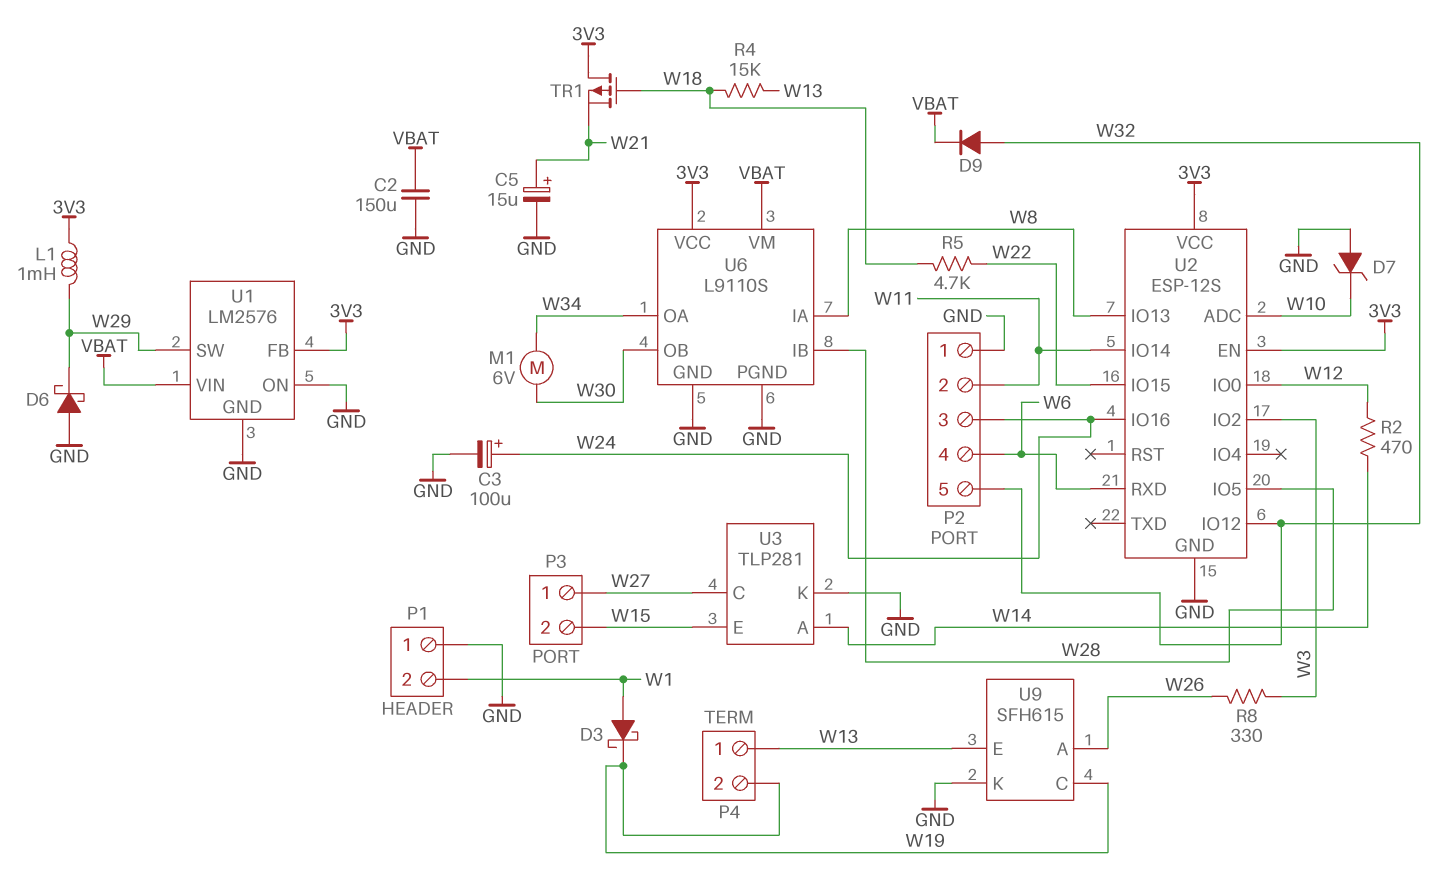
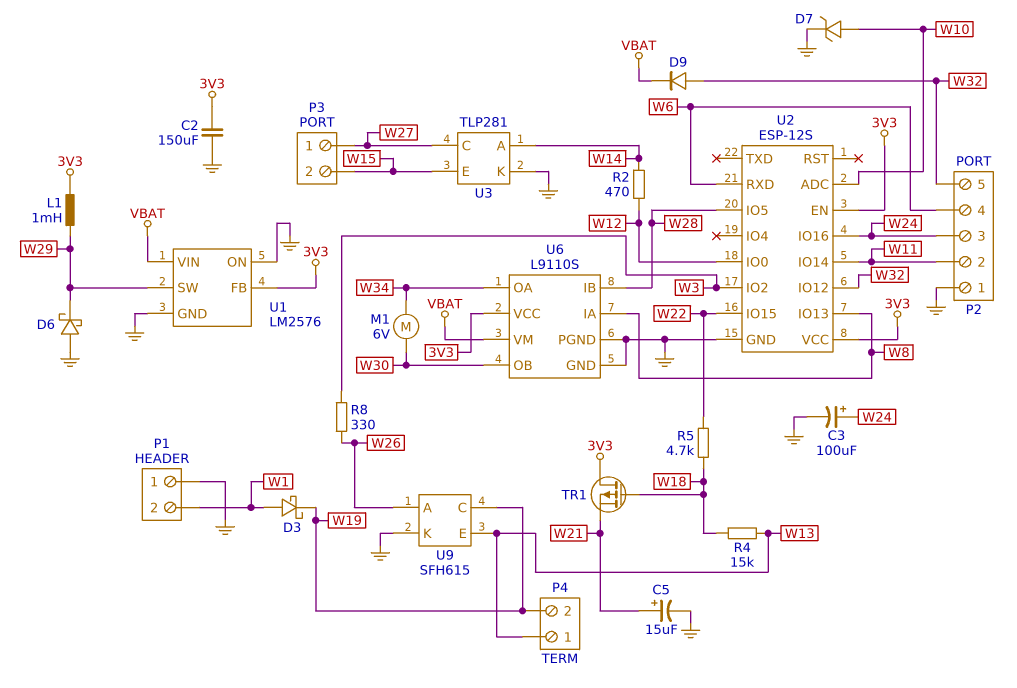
C2: 150uF (GND, VBAT) -> 150uF (3V3, GND)
D7: zener (A GND, K W10) -> zener (A W10, K GND)

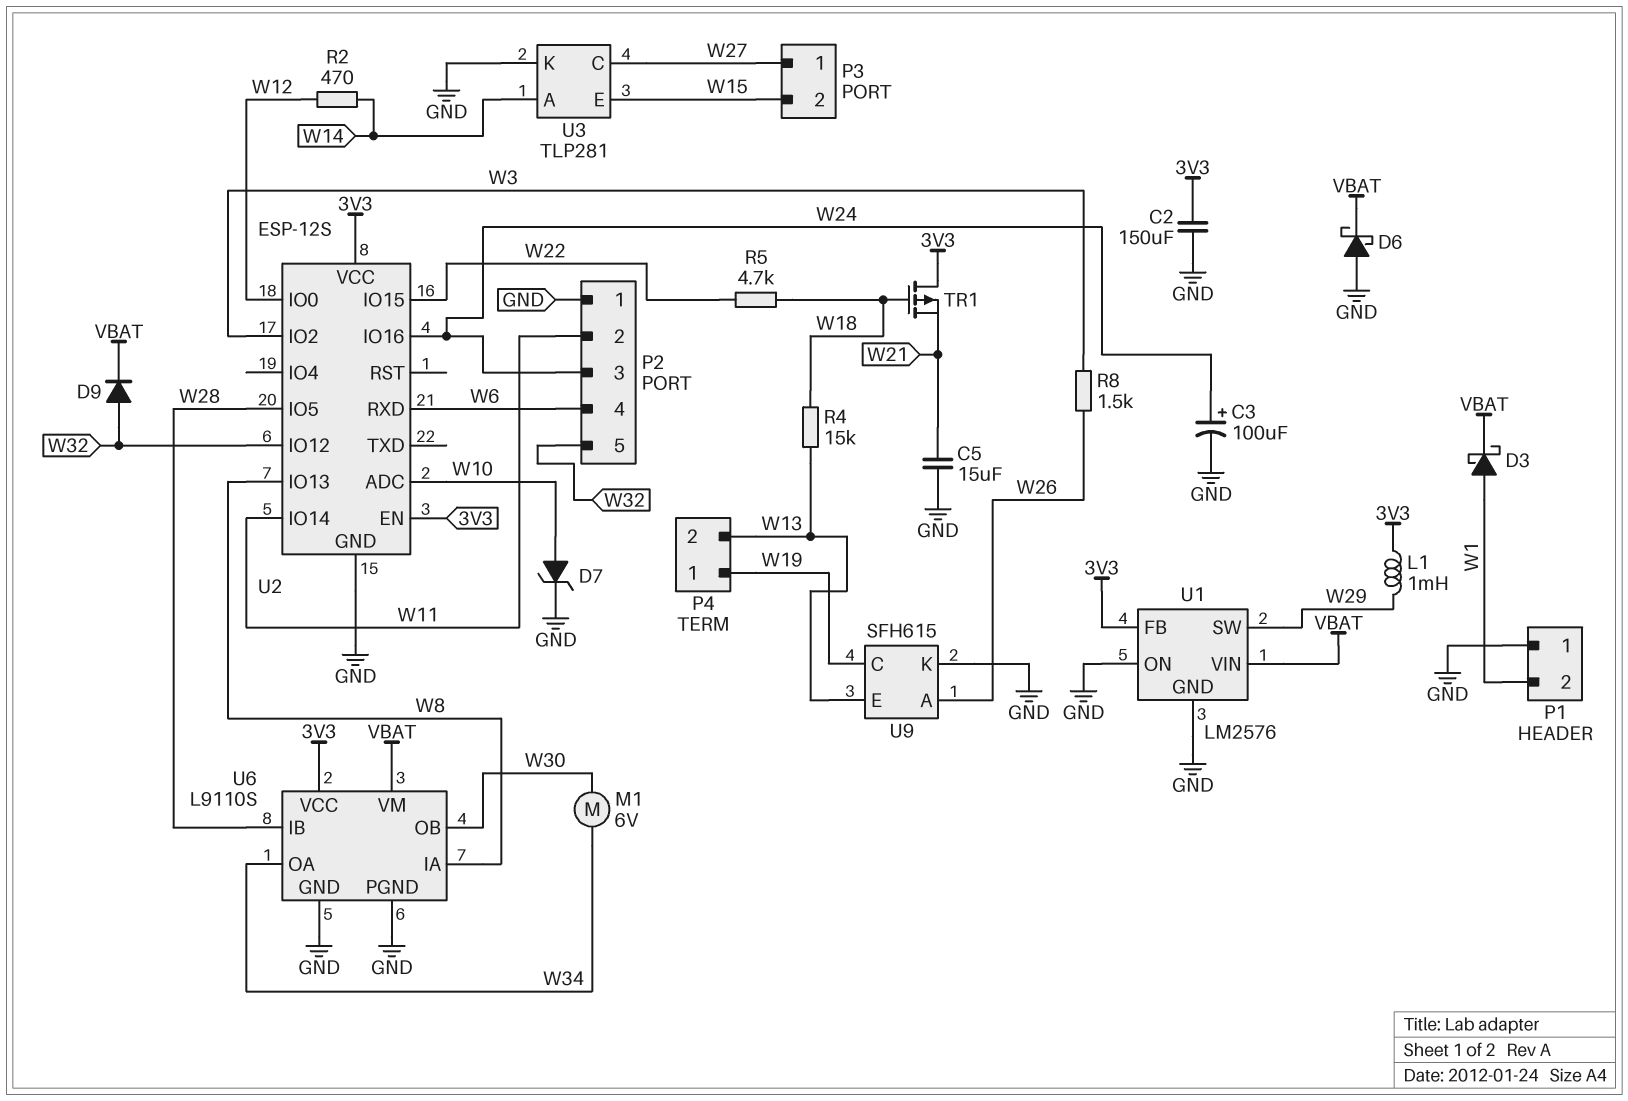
C5: 15uF (plus W21, minus GND) -> 15uF (GND, W21)
D3: schottky (A W1, K W19) -> schottky (A W1, K VBAT)
D6: schottky (A GND, K W29) -> schottky (A GND, K VBAT)
P4 pin 1: W13 -> W19
P4 pin 2: W19 -> W13
R8: 330 (W3, W26) -> 1.5k (W3, W26)

